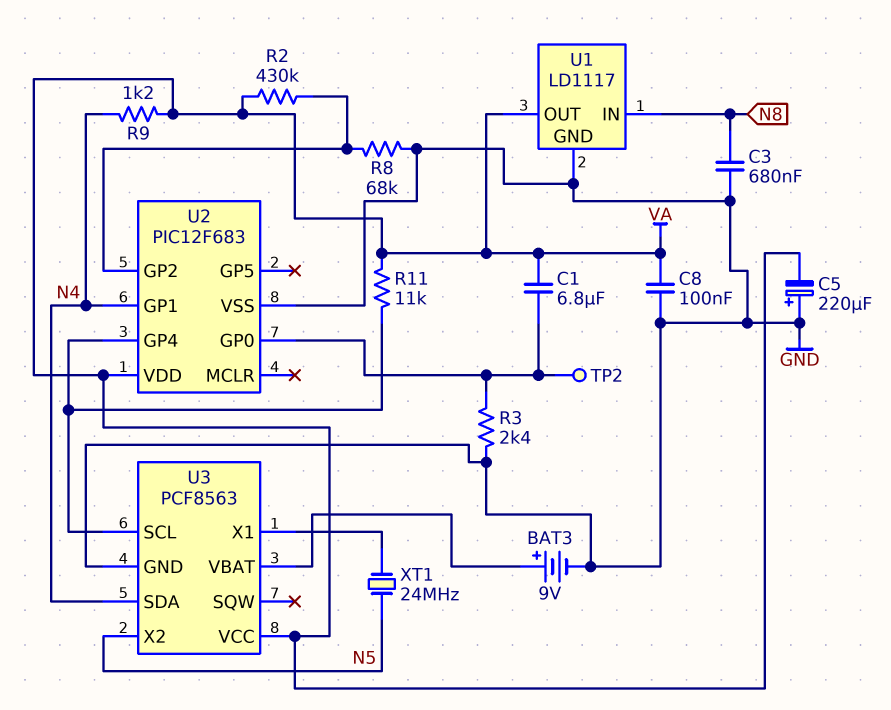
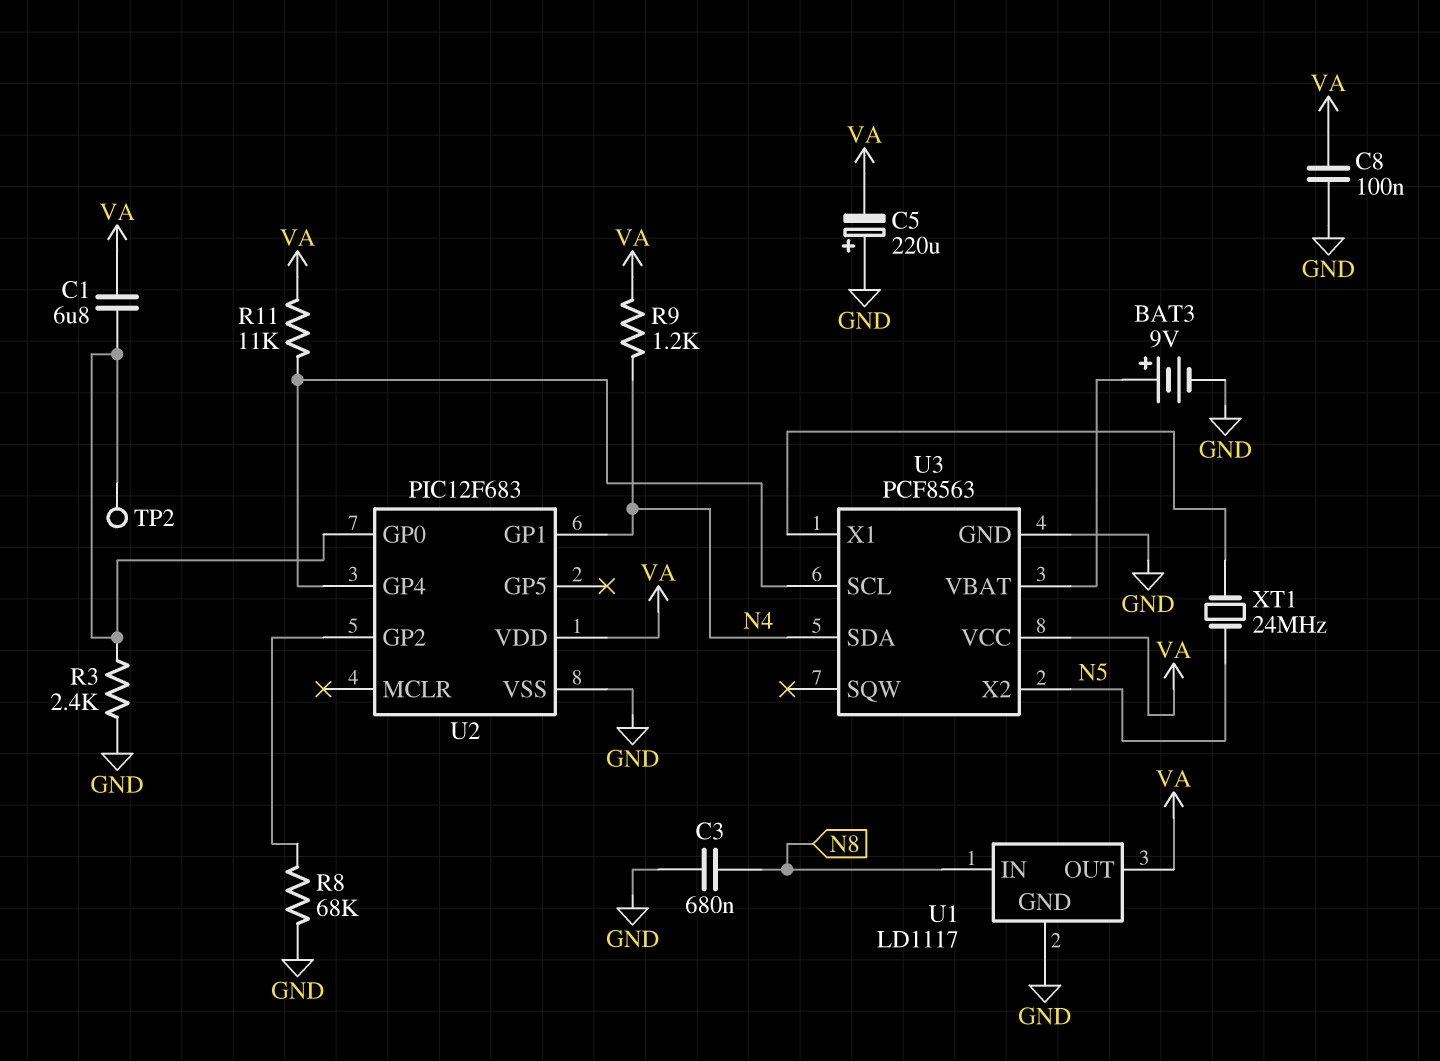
R2: 430k (U2/GP2, VA) -> none

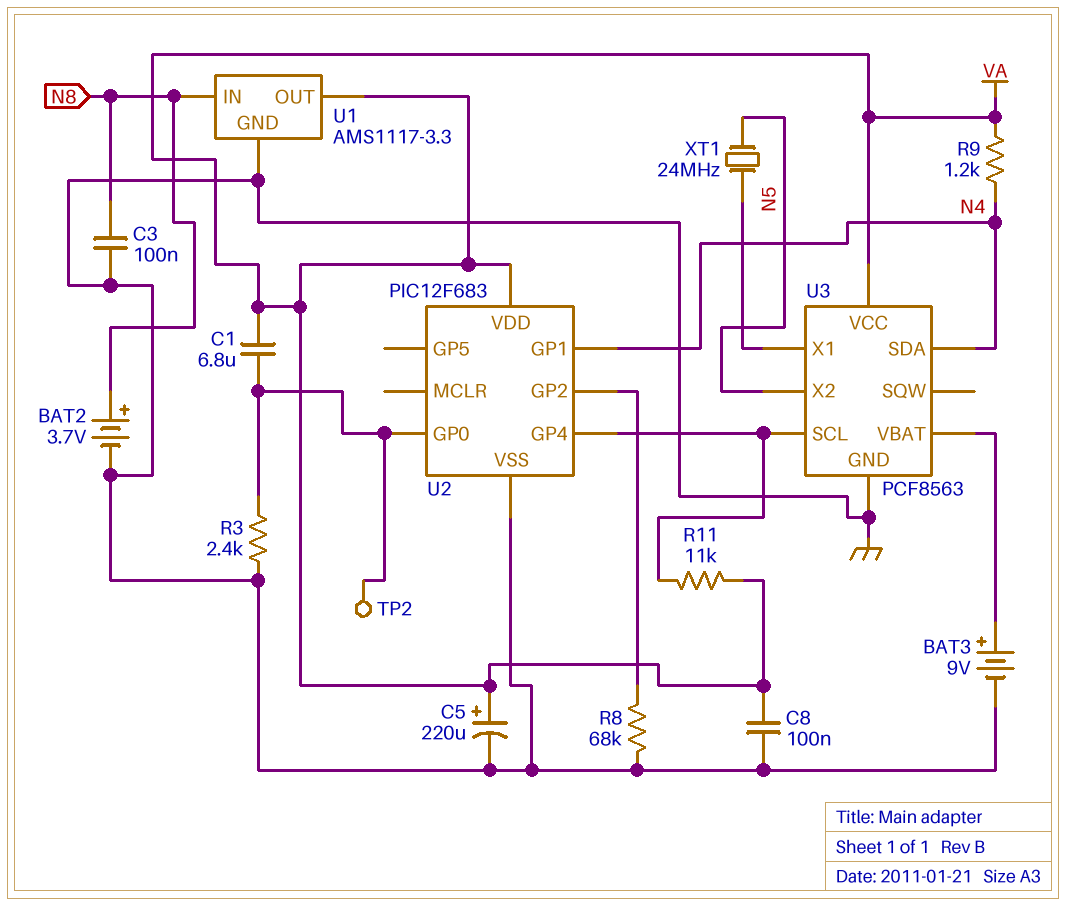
BAT2: none -> 3.7V (plus N8, minus GND)
C3: 680nF (GND, N8) -> 100nF (GND, N8)
C5: 220uF (plus GND, minus VA) -> 220uF (plus VA, minus GND)
U1: LD1117 -> AMS1117-3.3

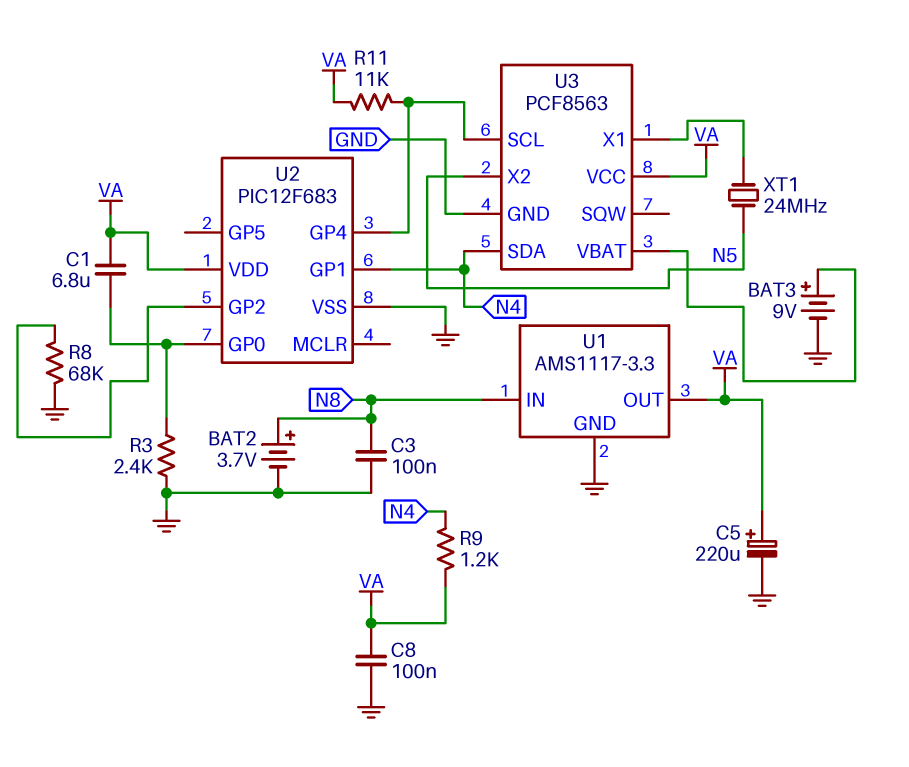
TP2: test point (U2/GP0) -> none

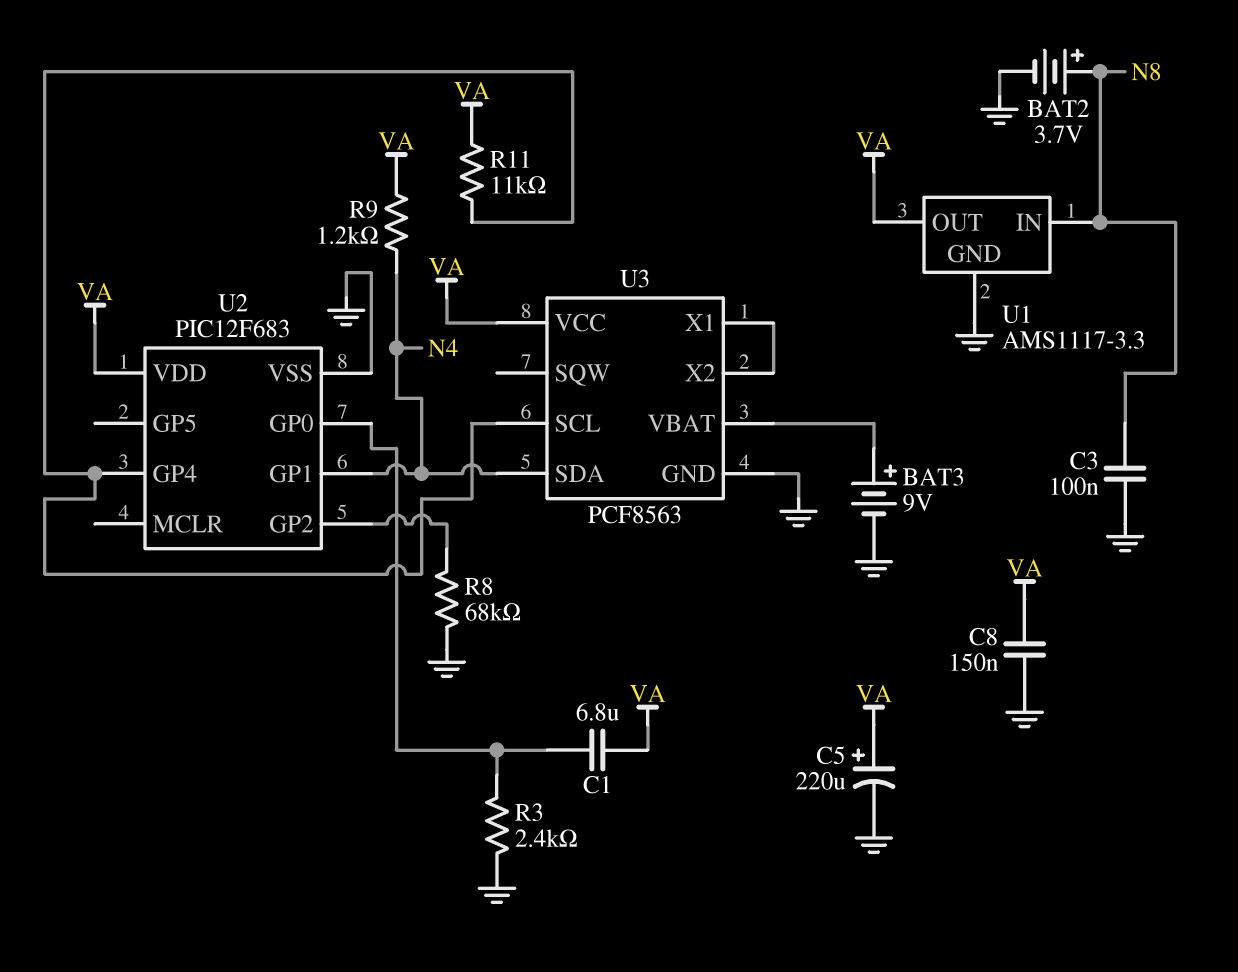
C8: 100nF (GND, VA) -> 150nF (GND, VA)
U3 pin X2: N5 -> U3/X1
XT1: 24MHz (N5, U3/X1) -> none

